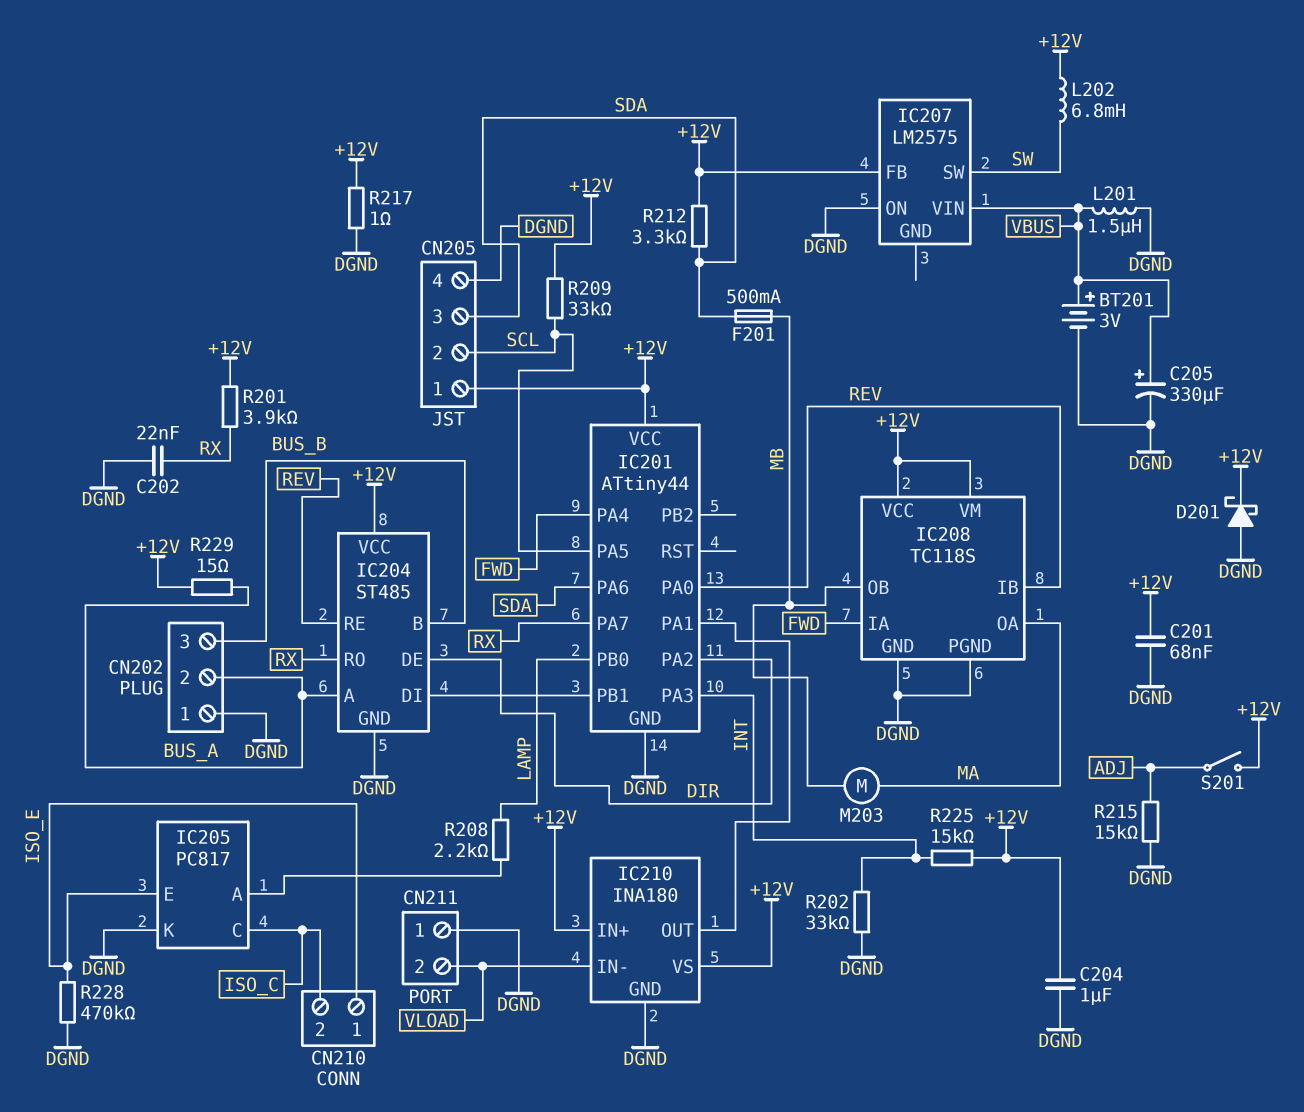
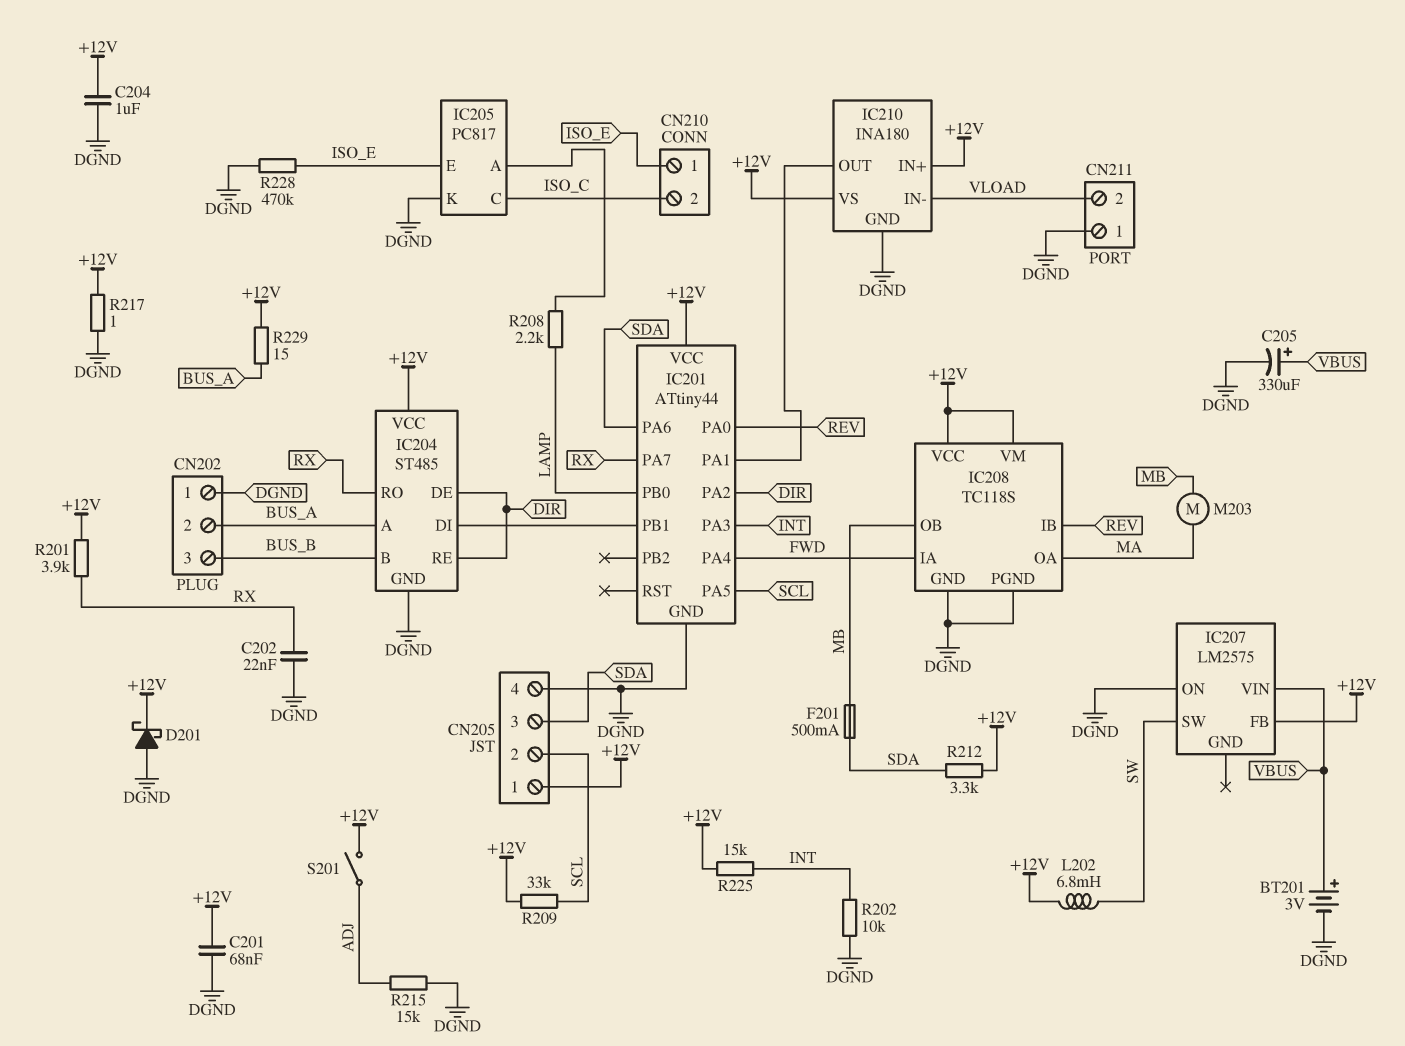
IC204 pin RE: REV -> DIR
L201: 1.5uH (DGND, VBUS) -> none
R202: 33k (DGND, INT) -> 10k (DGND, INT)

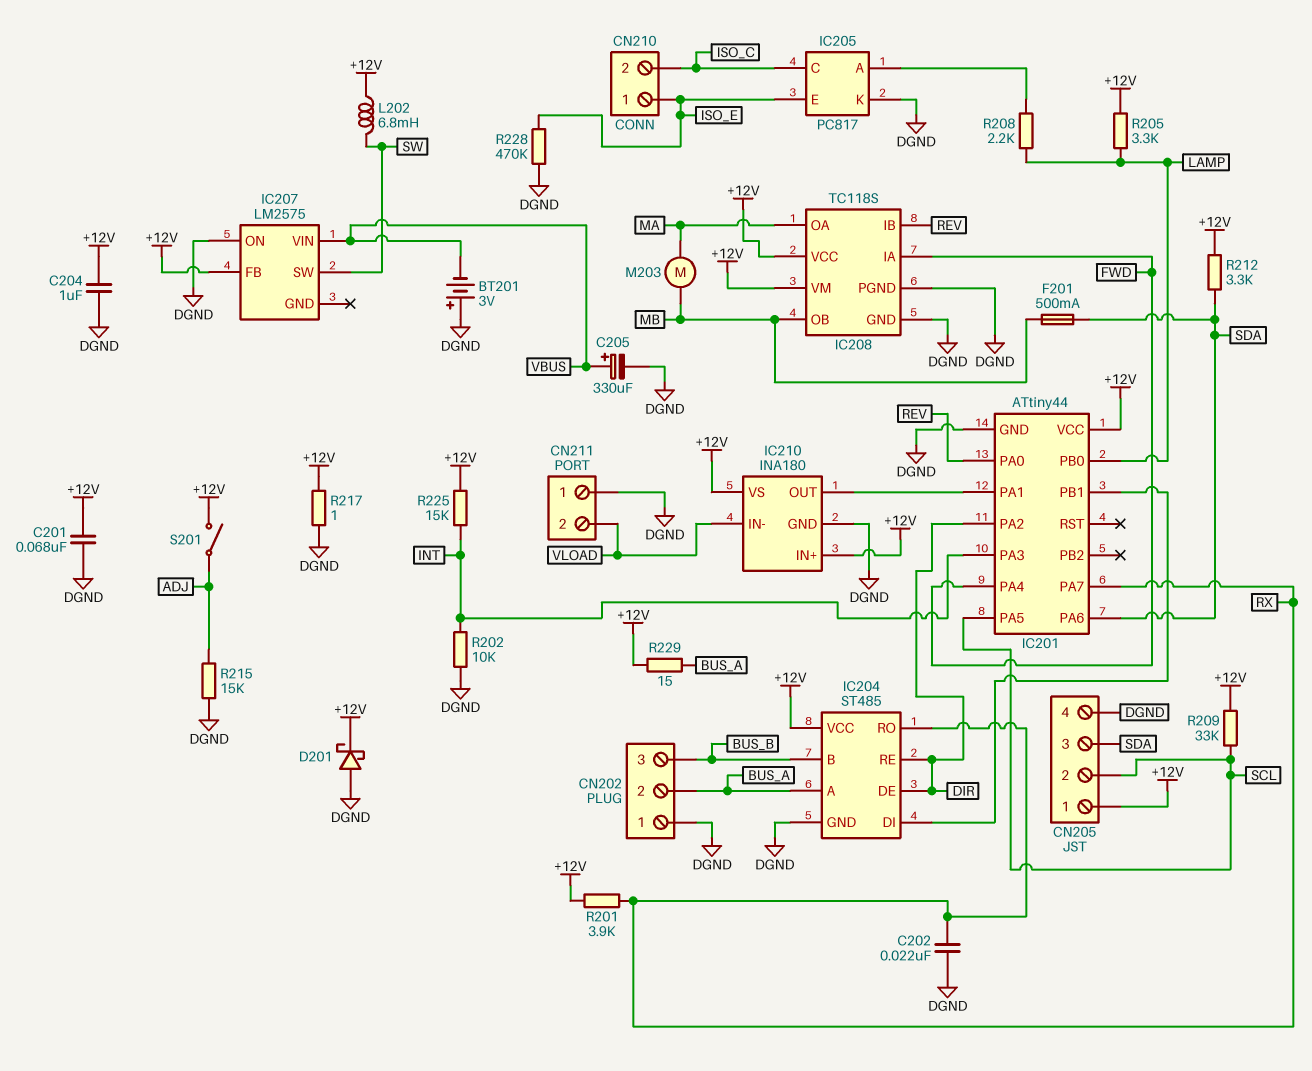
BT201: 3V (plus VBUS, minus DGND) -> 3V (plus DGND, minus VBUS)
R205: none -> 3.3k (+12V, LAMP)

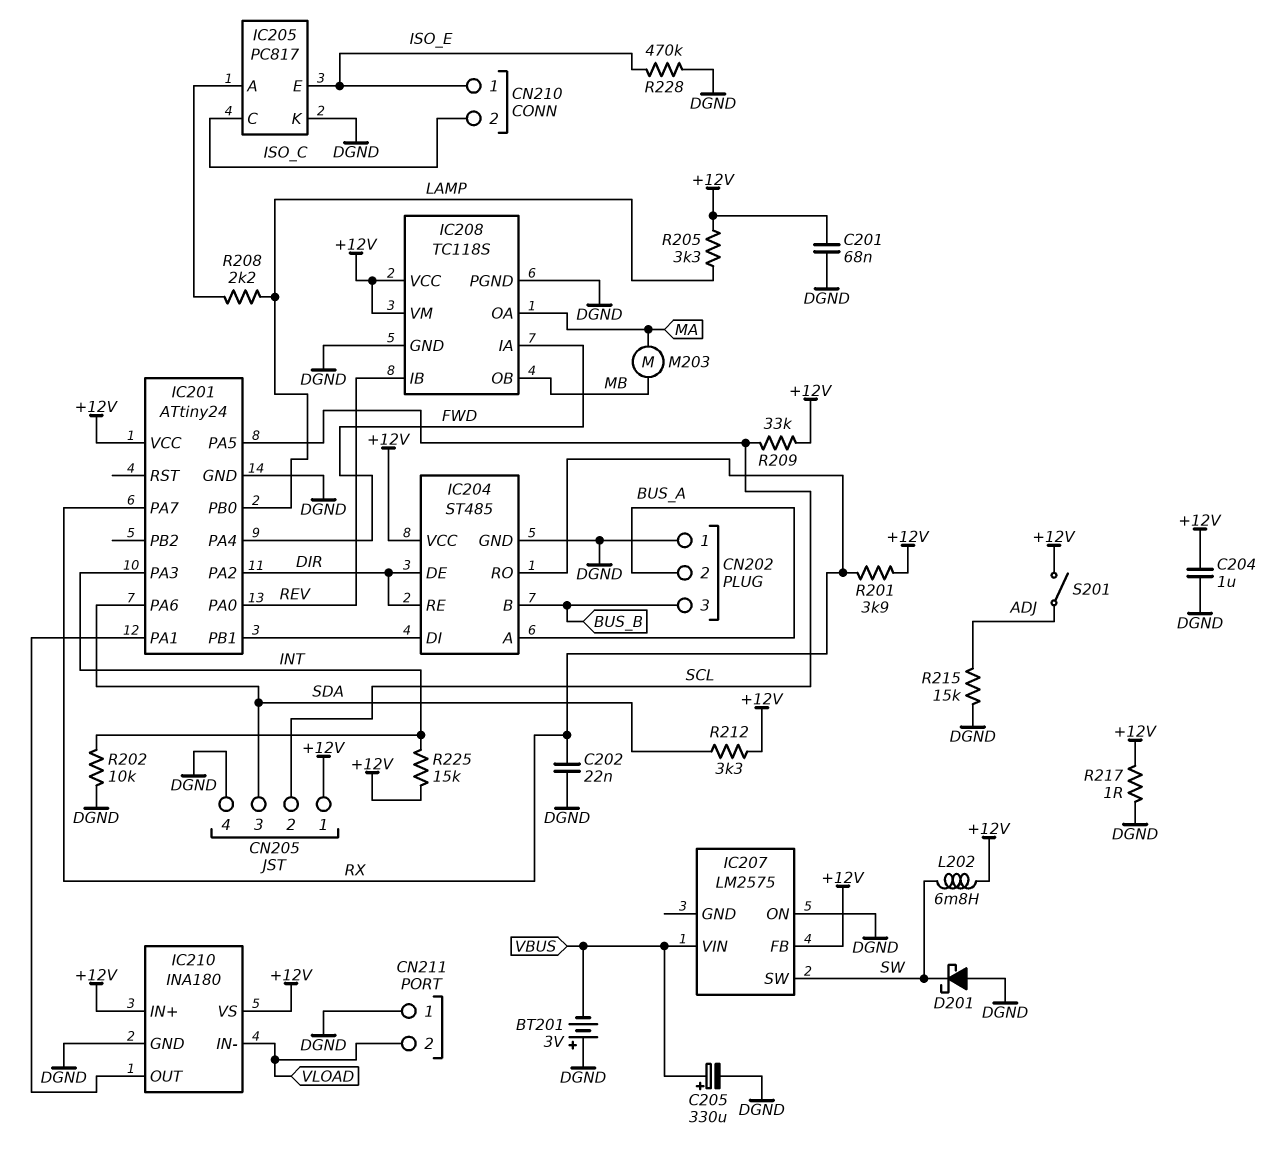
D201: schottky (A DGND, K +12V) -> schottky (A DGND, K SW)
F201: 500mA (MB, SDA) -> none
IC201: ATtiny44 -> ATtiny24
R229: 15 (+12V, BUS_A) -> none

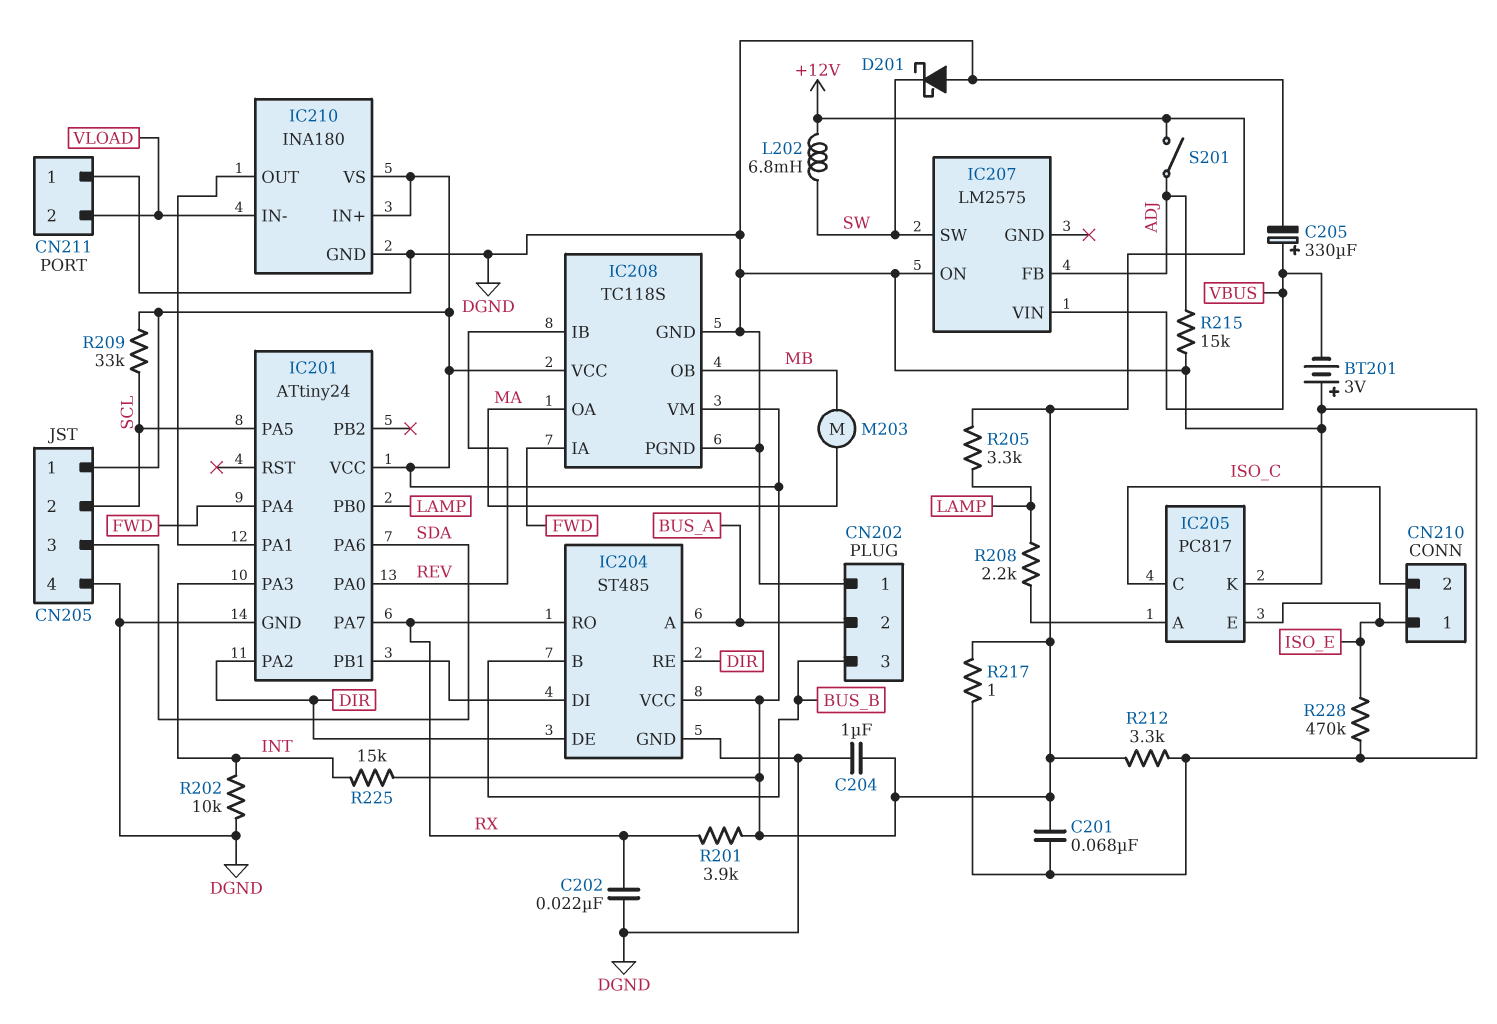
IC207 pin FB: +12V -> ADJ
R212: 3.3k (+12V, SDA) -> 3.3k (+12V, DGND)

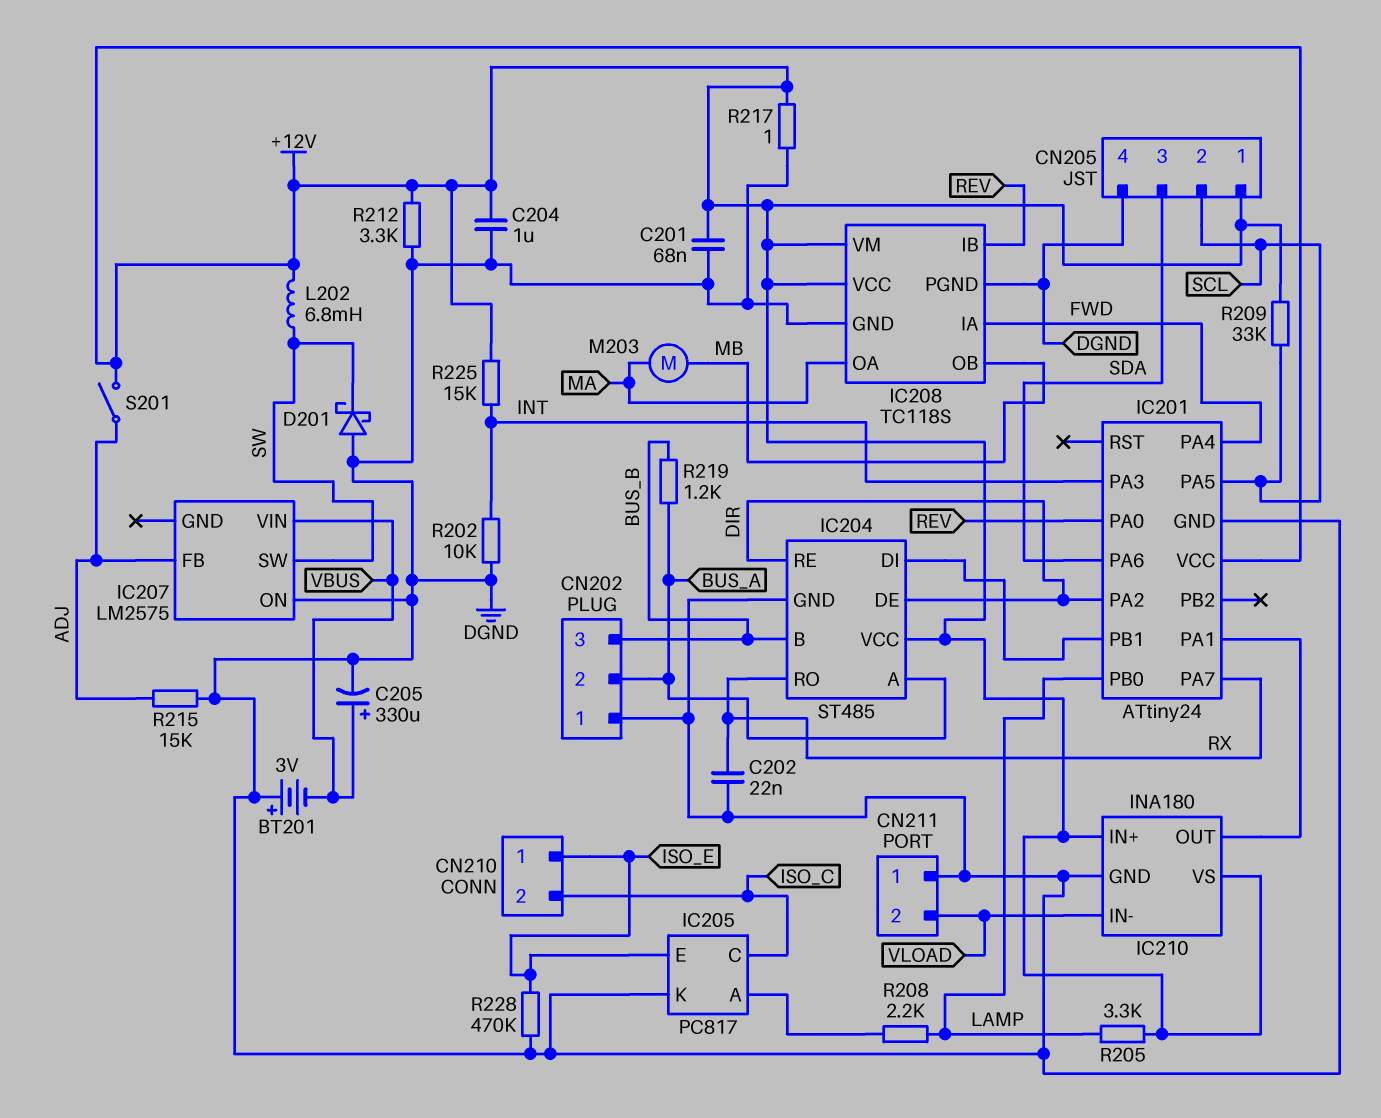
R201: 3.9k (+12V, RX) -> none
R219: none -> 1.2k (BUS_A, BUS_B)

